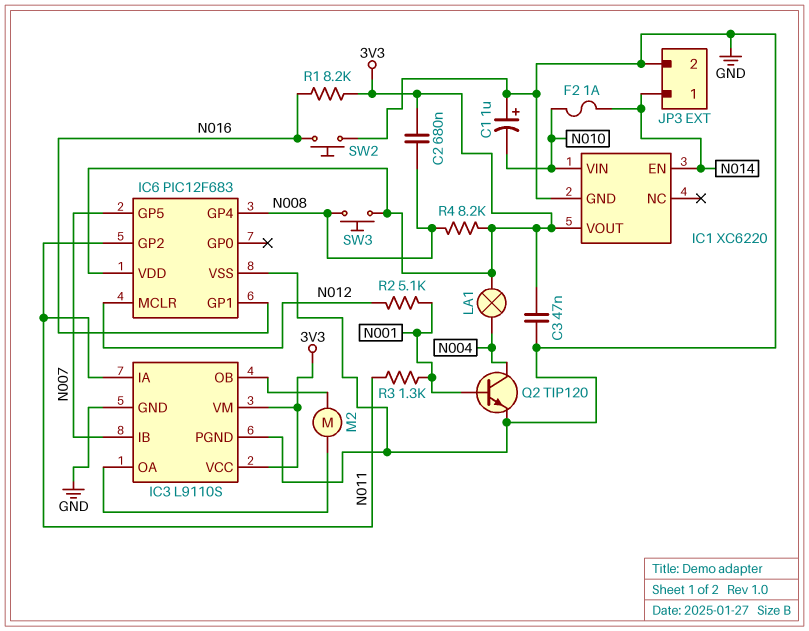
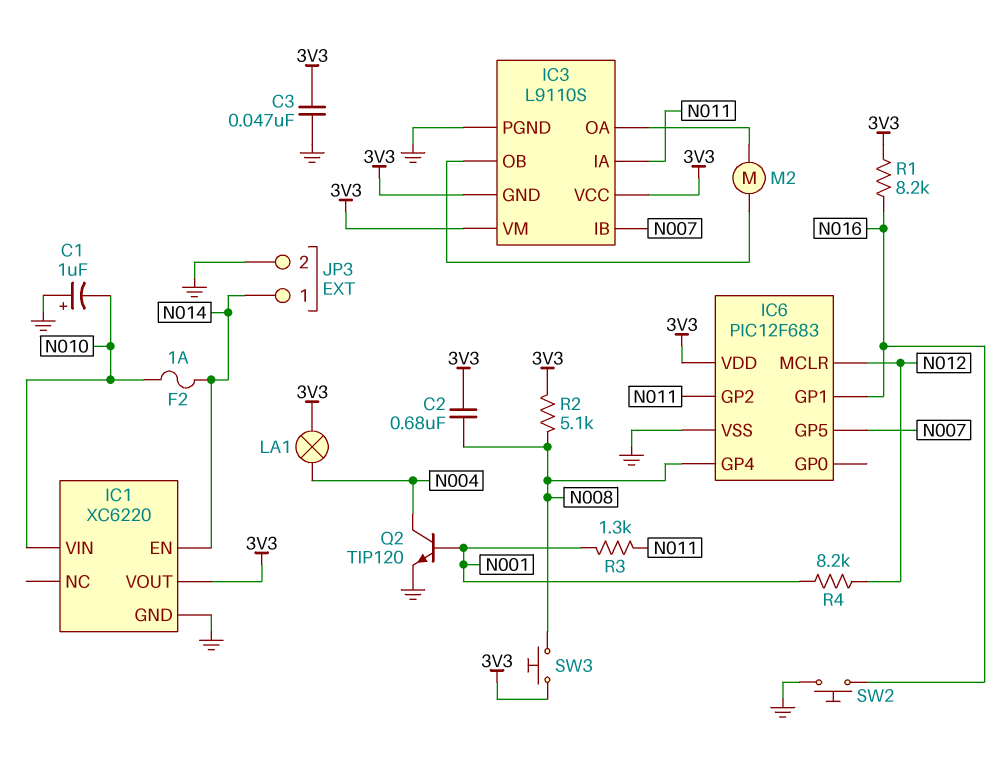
IC3 pin GND: GND -> 3V3
R2: 5.1k (N001, N012) -> 5.1k (3V3, N008)
R4: 8.2k (3V3, N008) -> 8.2k (N001, N012)

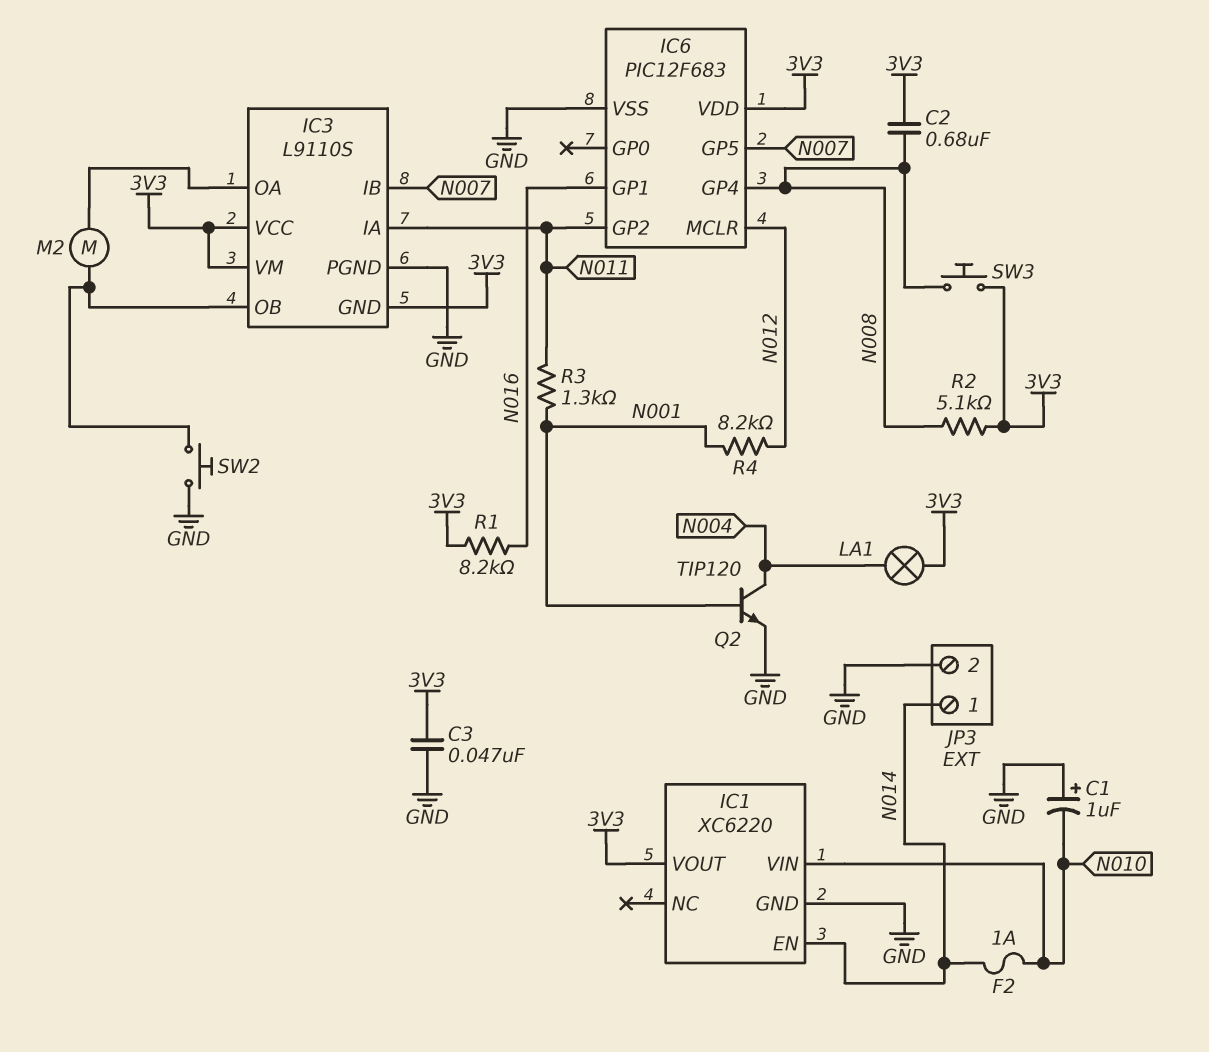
SW2: button (GND, N016) -> button (GND, IC3/OB)

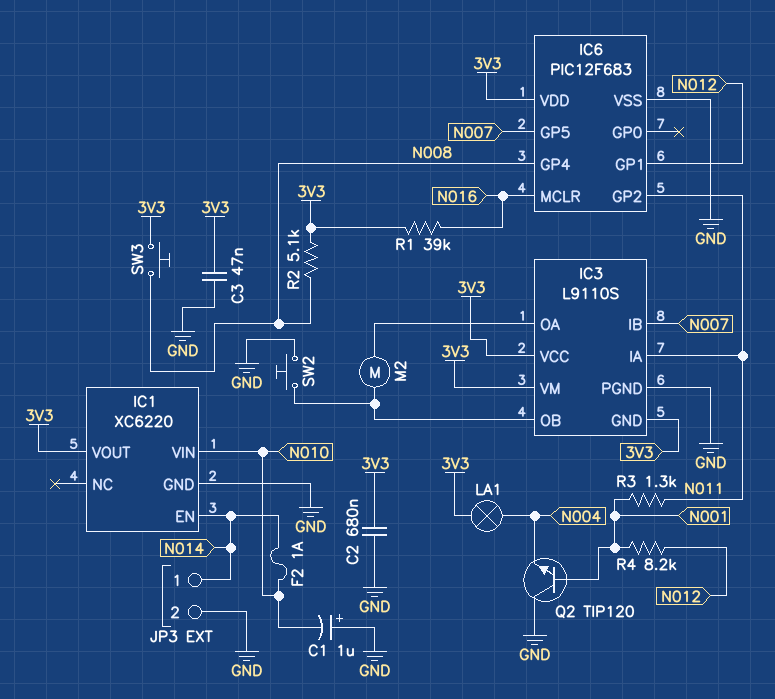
C2: 680nF (3V3, N008) -> 680nF (3V3, GND)
IC6 pin GP1: N016 -> N012
IC6 pin MCLR: N012 -> N016
Q2: NPN TIP120 (B N001, C N004, E GND) -> NPN TIP120 (B N001, C GND, E N004)
R1: 8.2k (3V3, N016) -> 39k (3V3, N016)

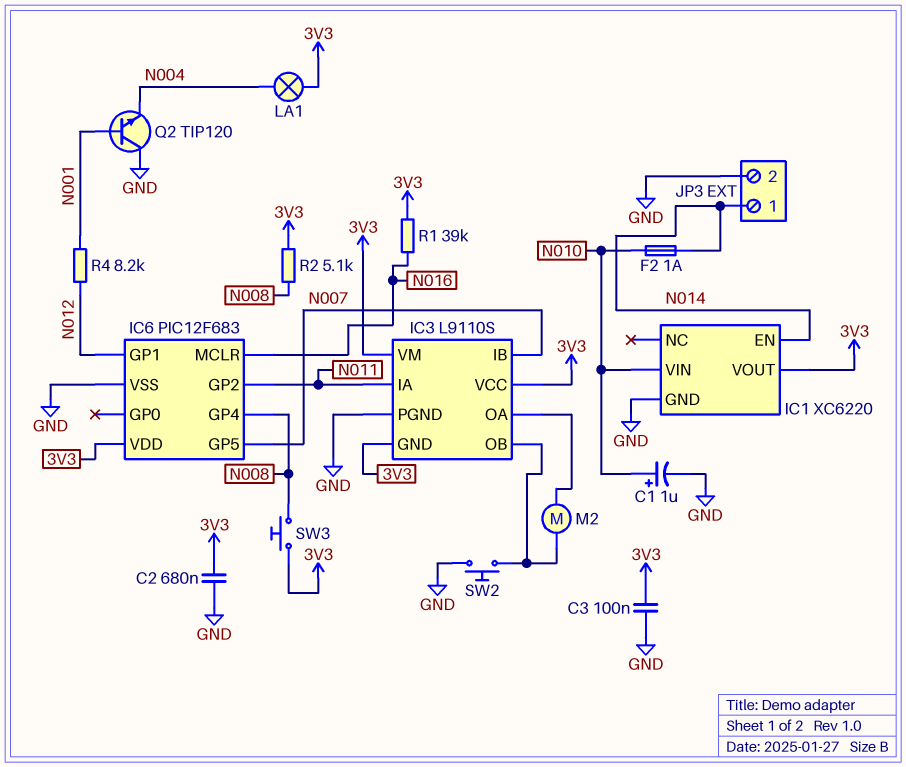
C1: 1uF (plus GND, minus N010) -> 1uF (plus N010, minus GND)
C3: 47nF (3V3, GND) -> 100nF (3V3, GND)
R3: 1.3k (N001, N011) -> none

